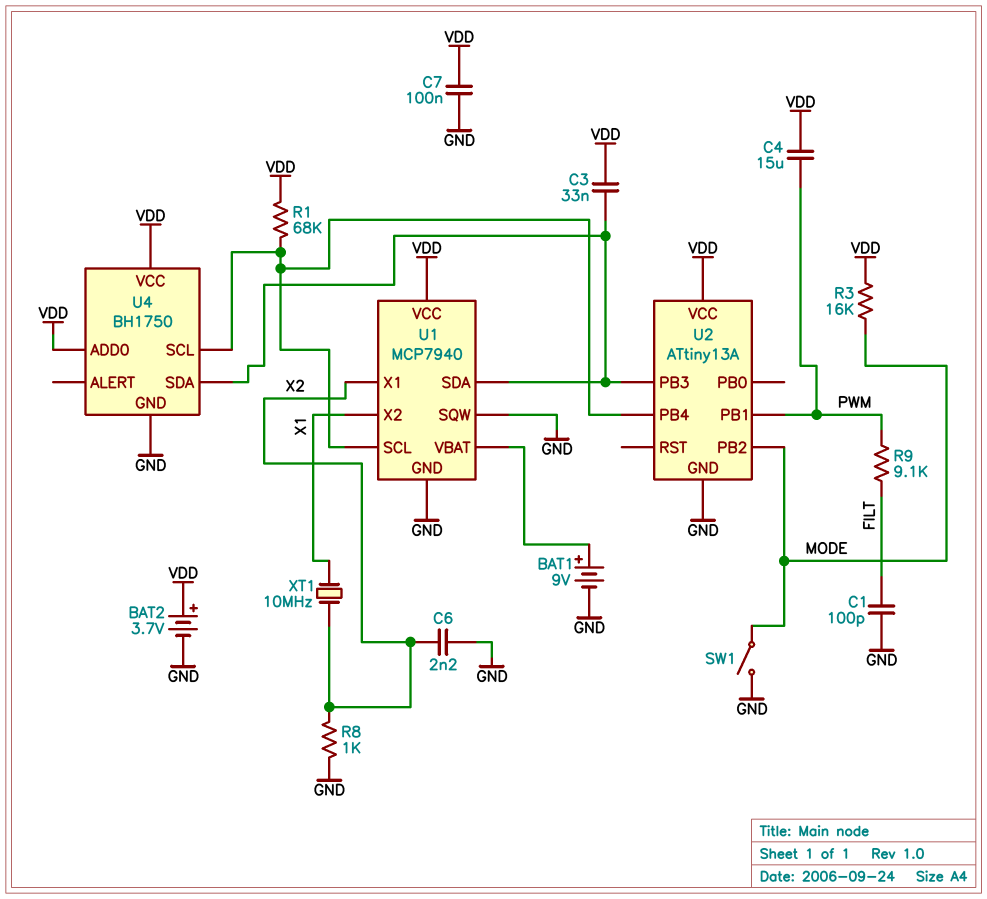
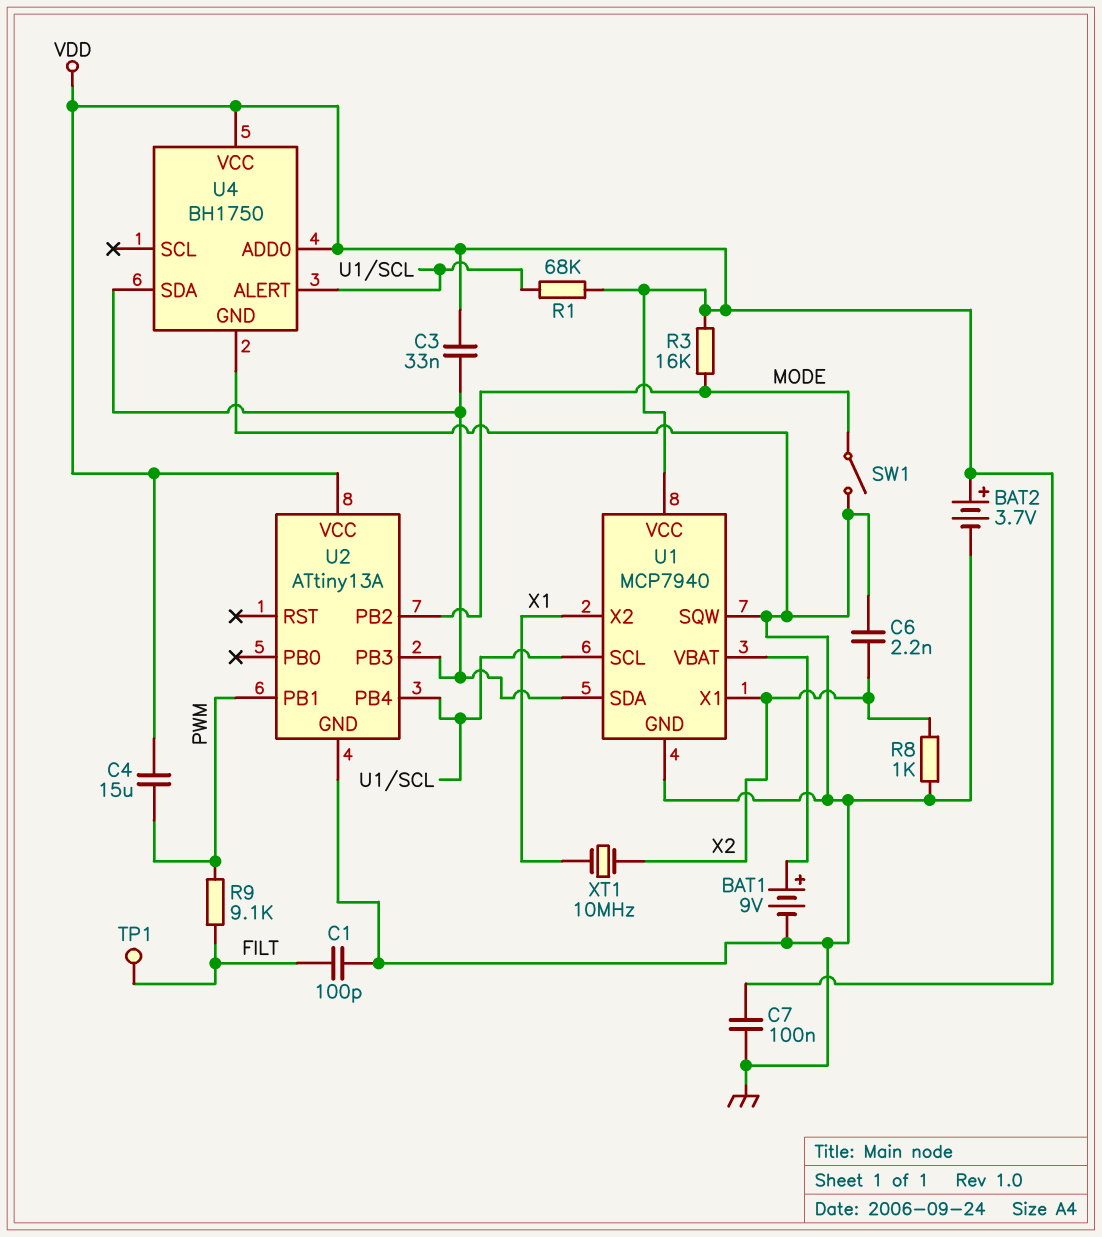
TP1: none -> test point (FILT)
U4 pin ALERT: none -> U1/SCL
U4 pin SCL: U1/SCL -> none

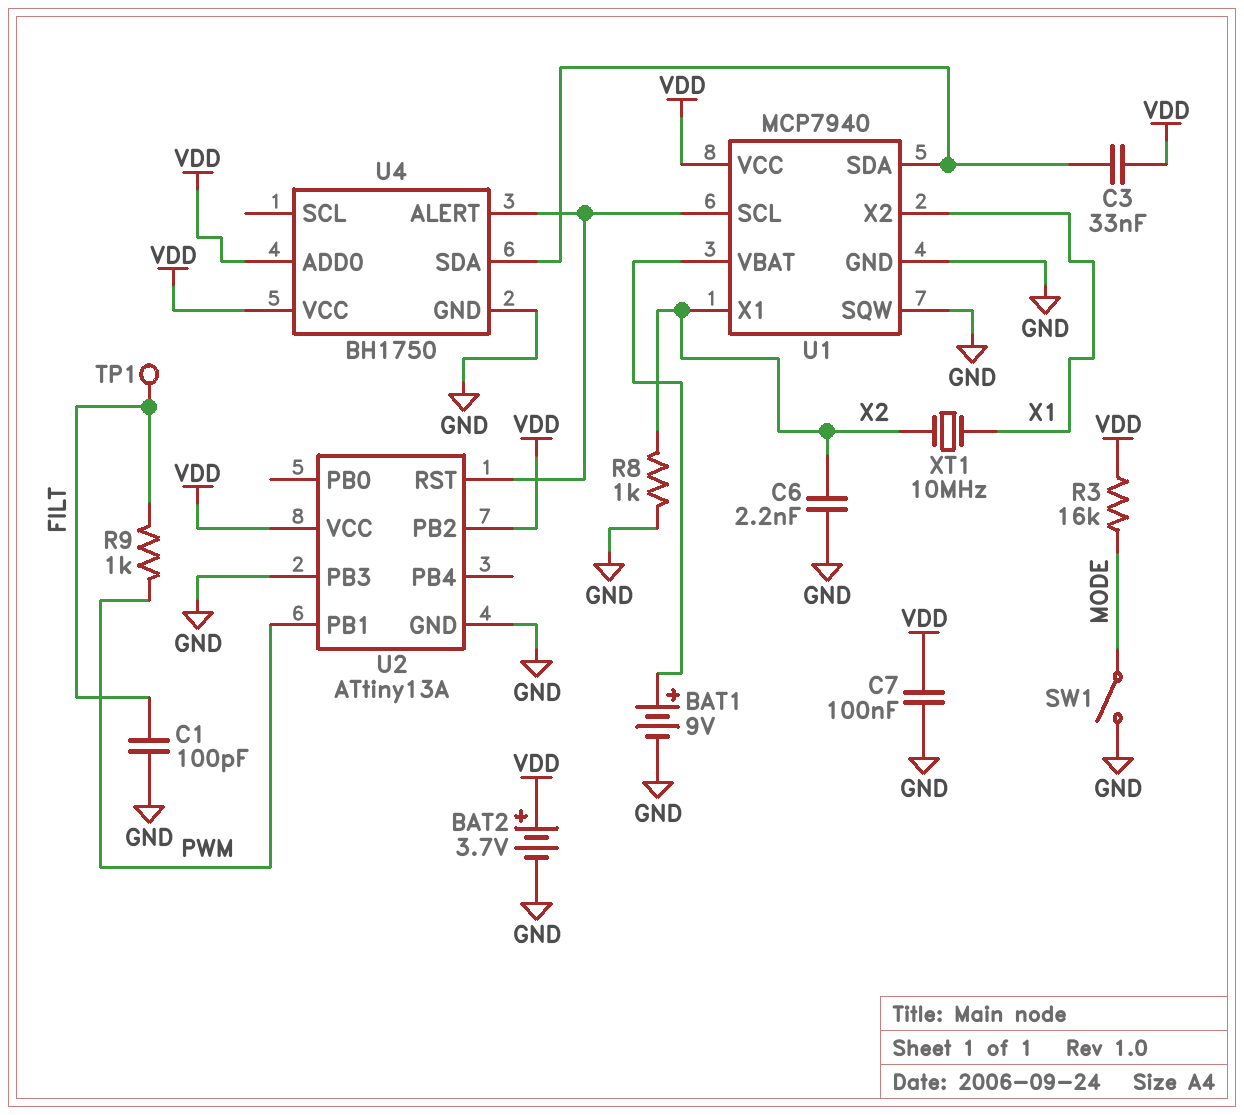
C4: 15uF (PWM, VDD) -> none
R1: 68k (U1/SCL, VDD) -> none
R9: 9.1k (FILT, PWM) -> 1k (FILT, PWM)
U2 pin PB2: MODE -> VDD
U2 pin PB3: U1/SDA -> GND
U2 pin PB4: U1/SCL -> none
U2 pin RST: none -> U1/SCL

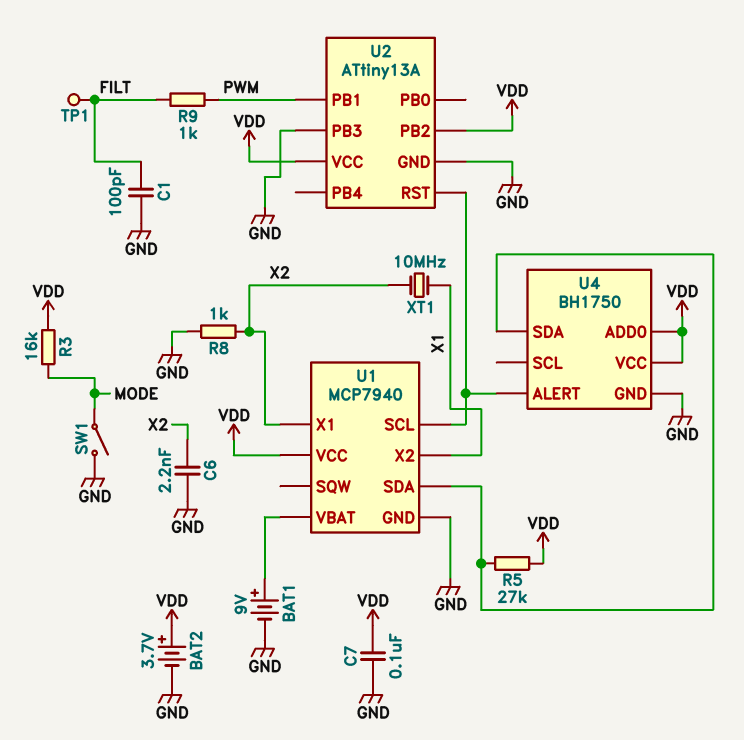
C3: 33nF (U1/SDA, VDD) -> none
R5: none -> 27k (U1/SDA, VDD)
U1 pin SQW: GND -> none

